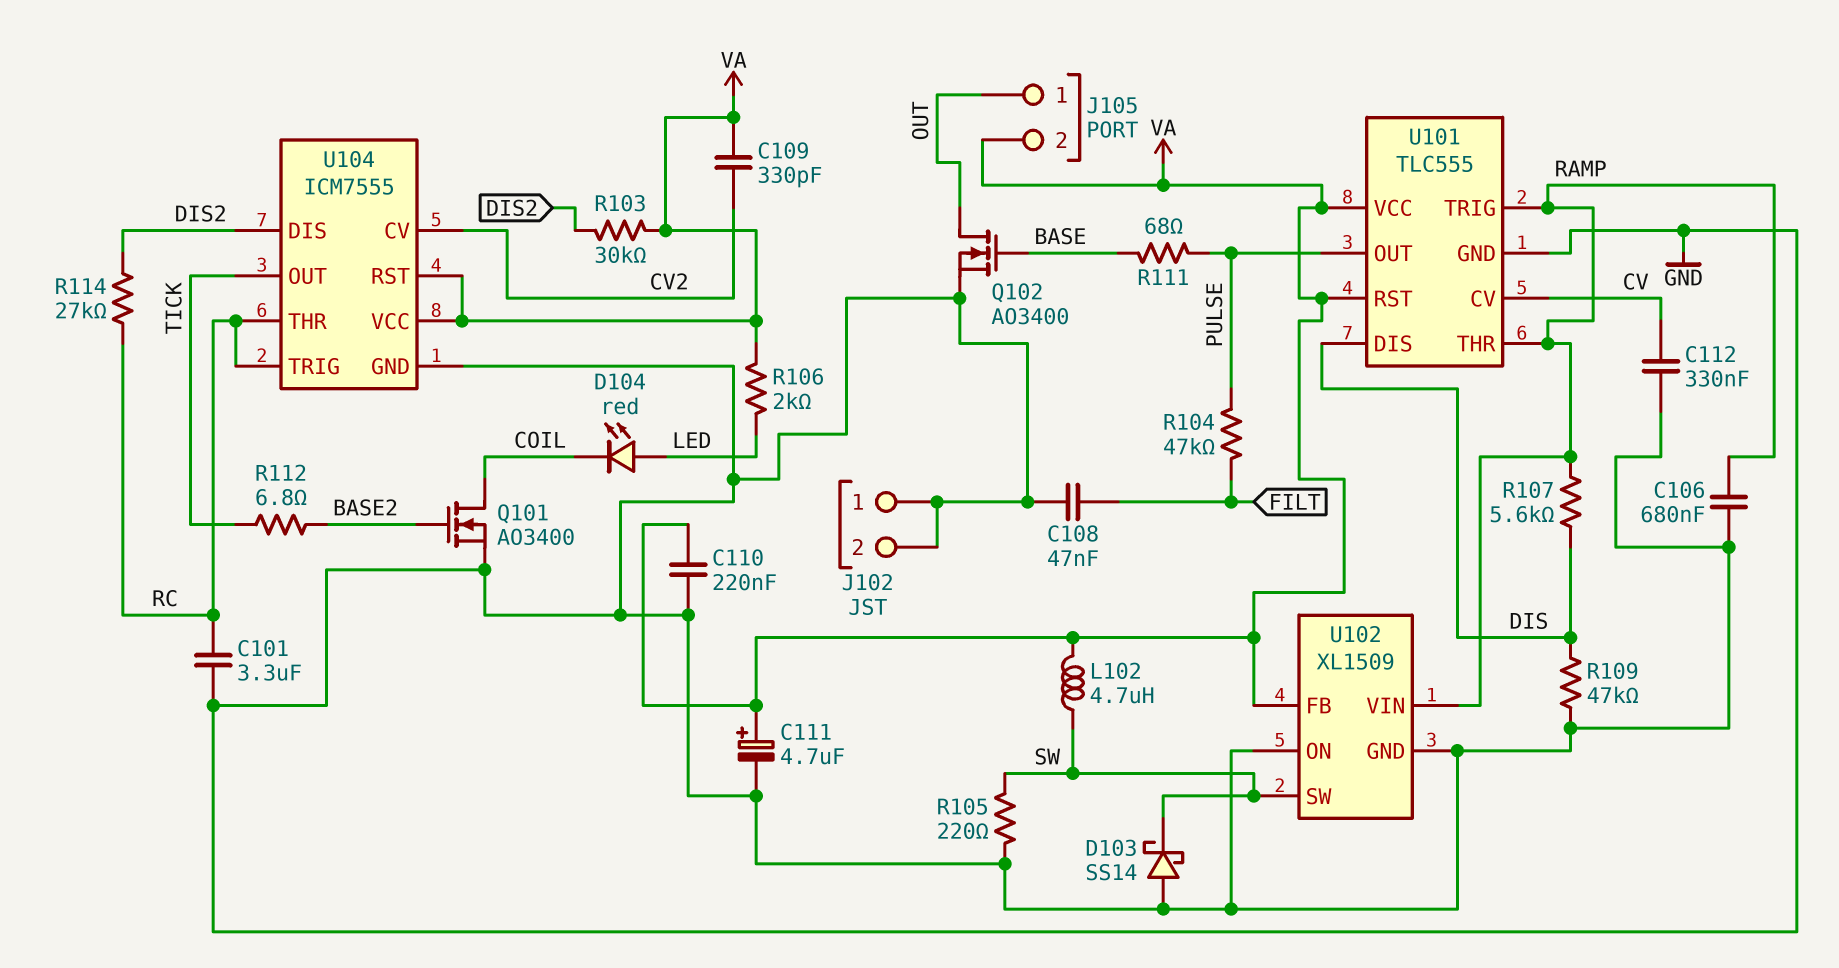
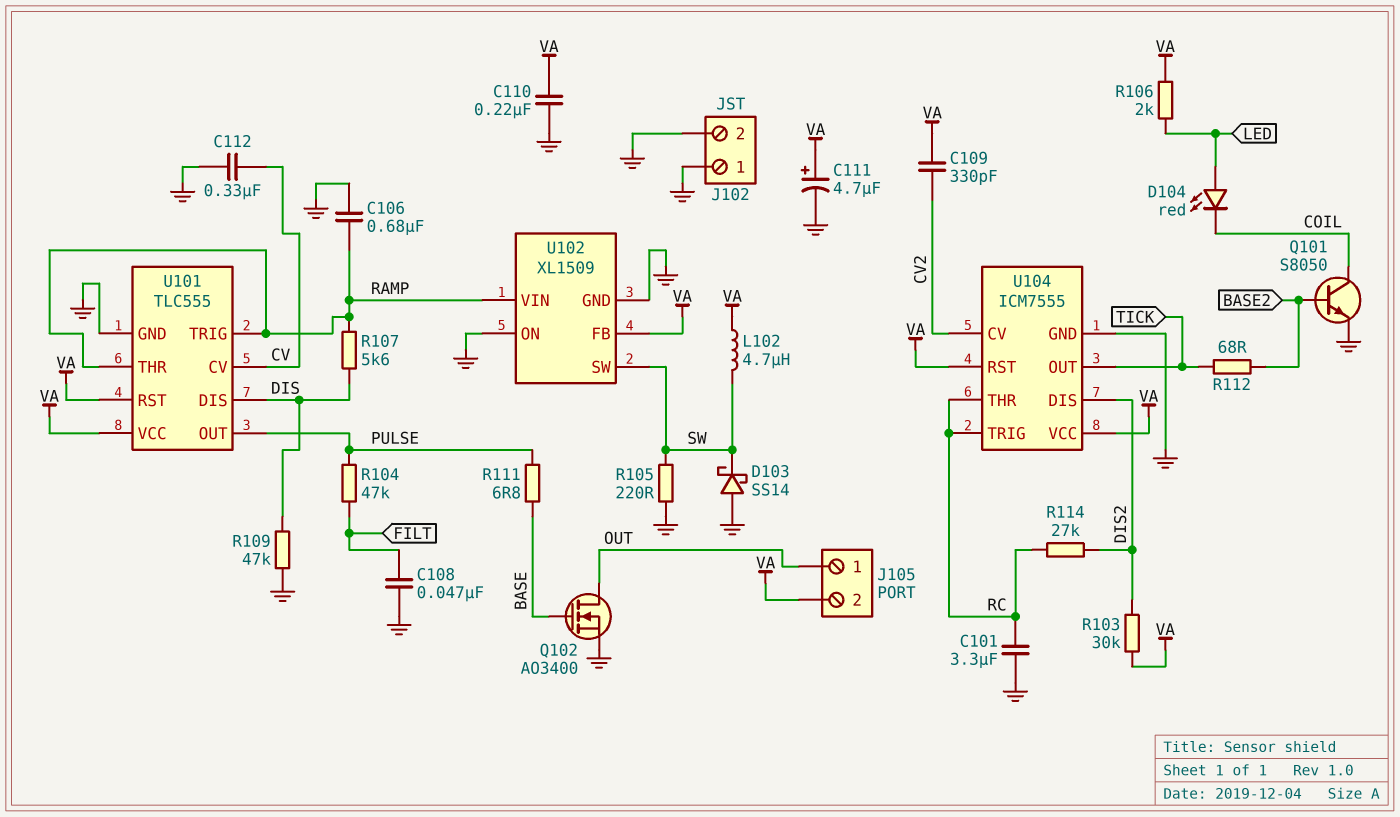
Q101: NMOS AO3400 (G BASE2, D COIL, S GND) -> NPN S8050 (B BASE2, C COIL, E GND)
R111: 68 (BASE, PULSE) -> 6.8 (BASE, PULSE)
R112: 6.8 (BASE2, TICK) -> 68 (BASE2, TICK)

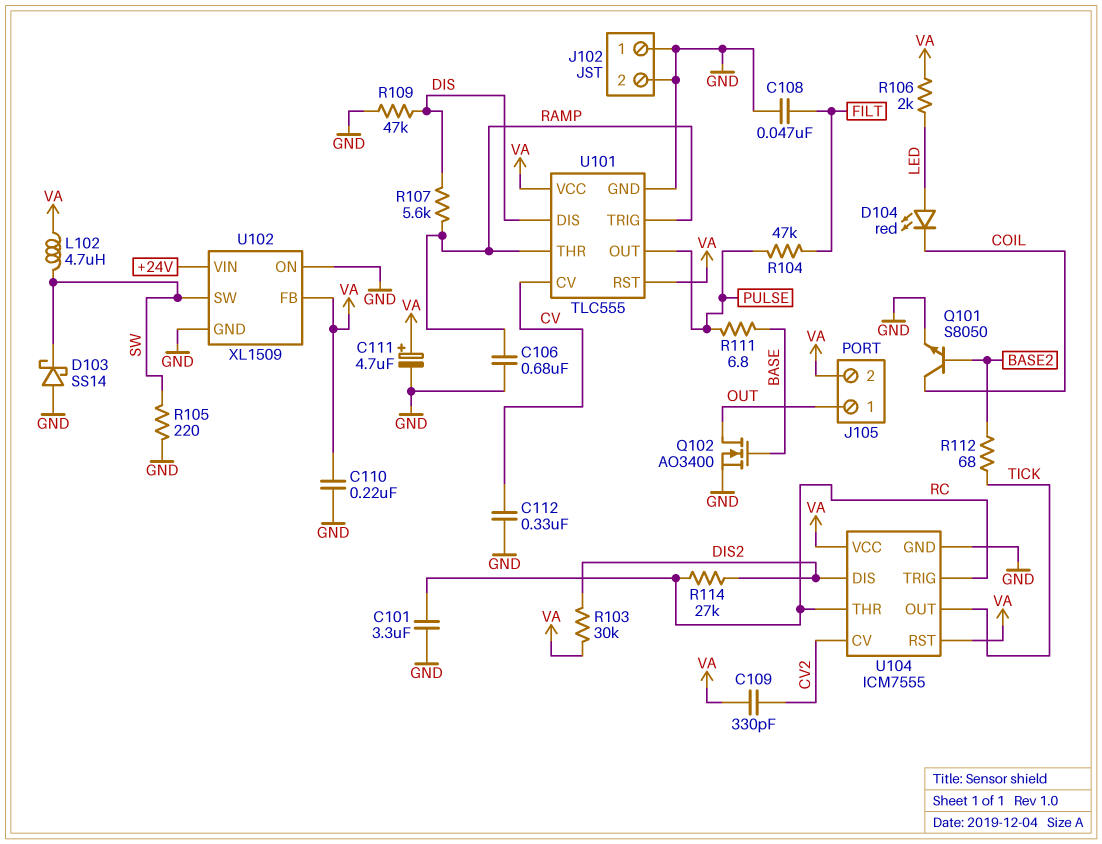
U102 pin VIN: RAMP -> +24V

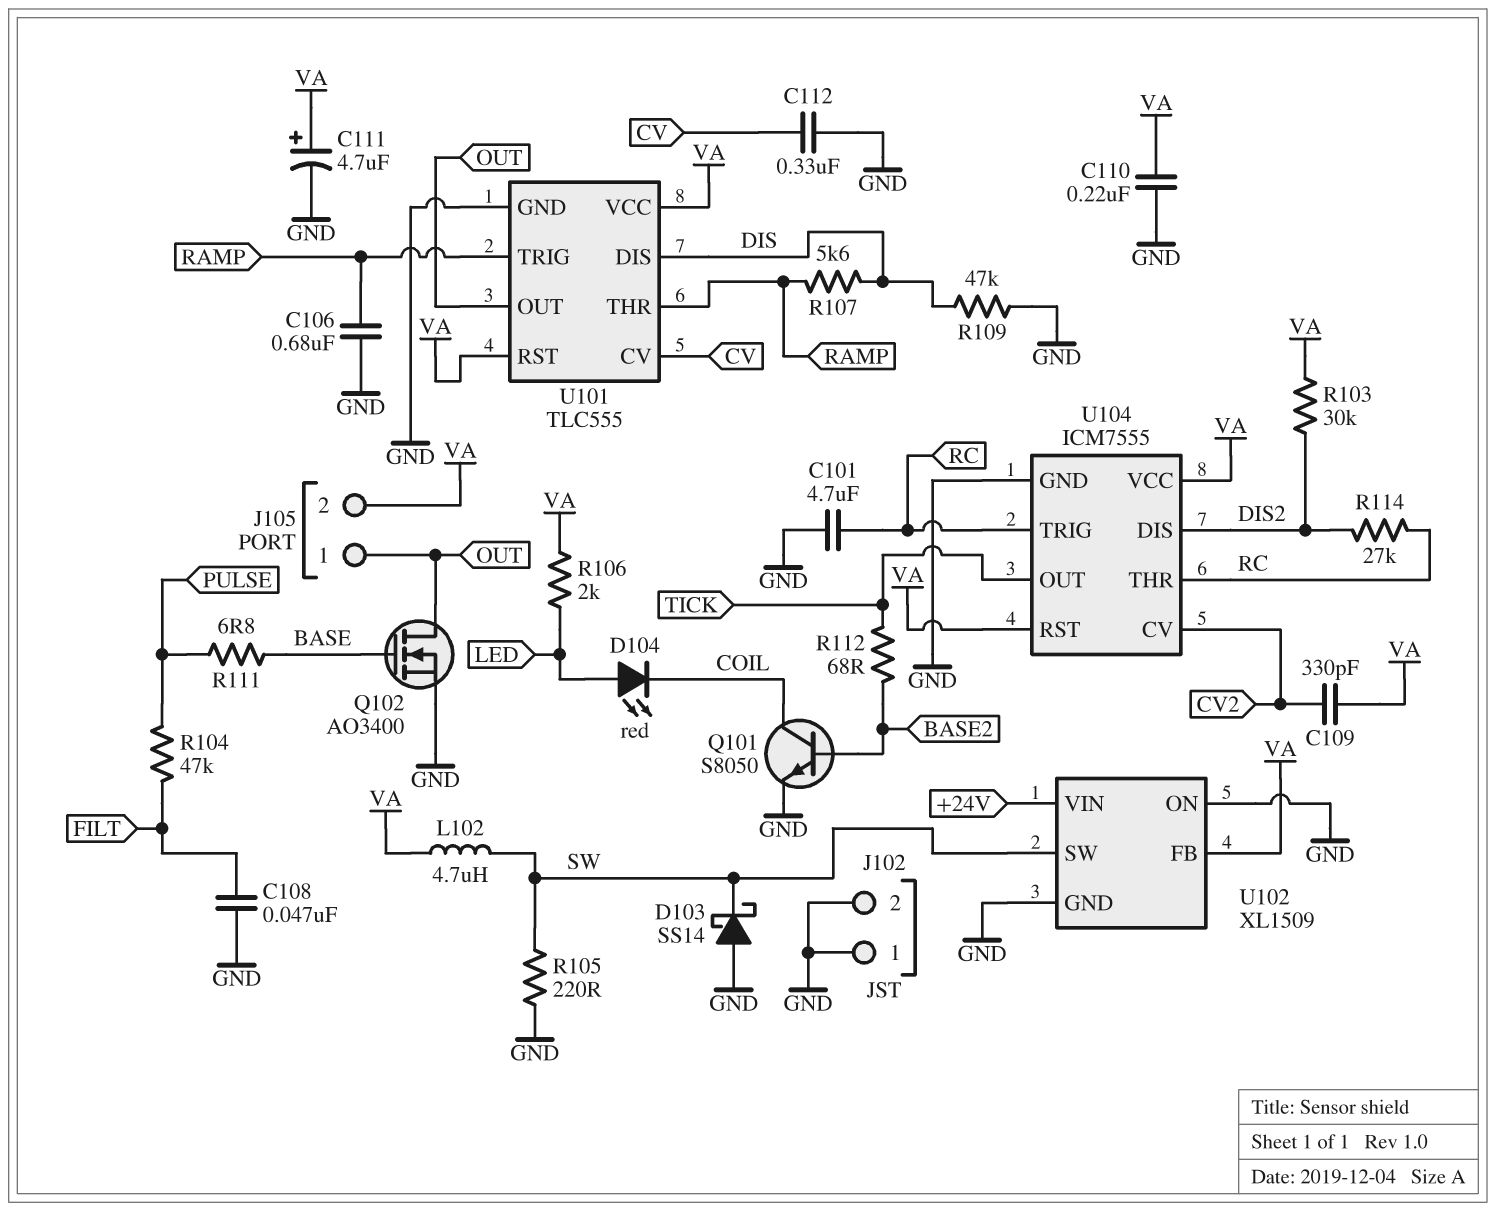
C101: 3.3uF (GND, RC) -> 4.7uF (GND, RC)
U101 pin OUT: PULSE -> OUT

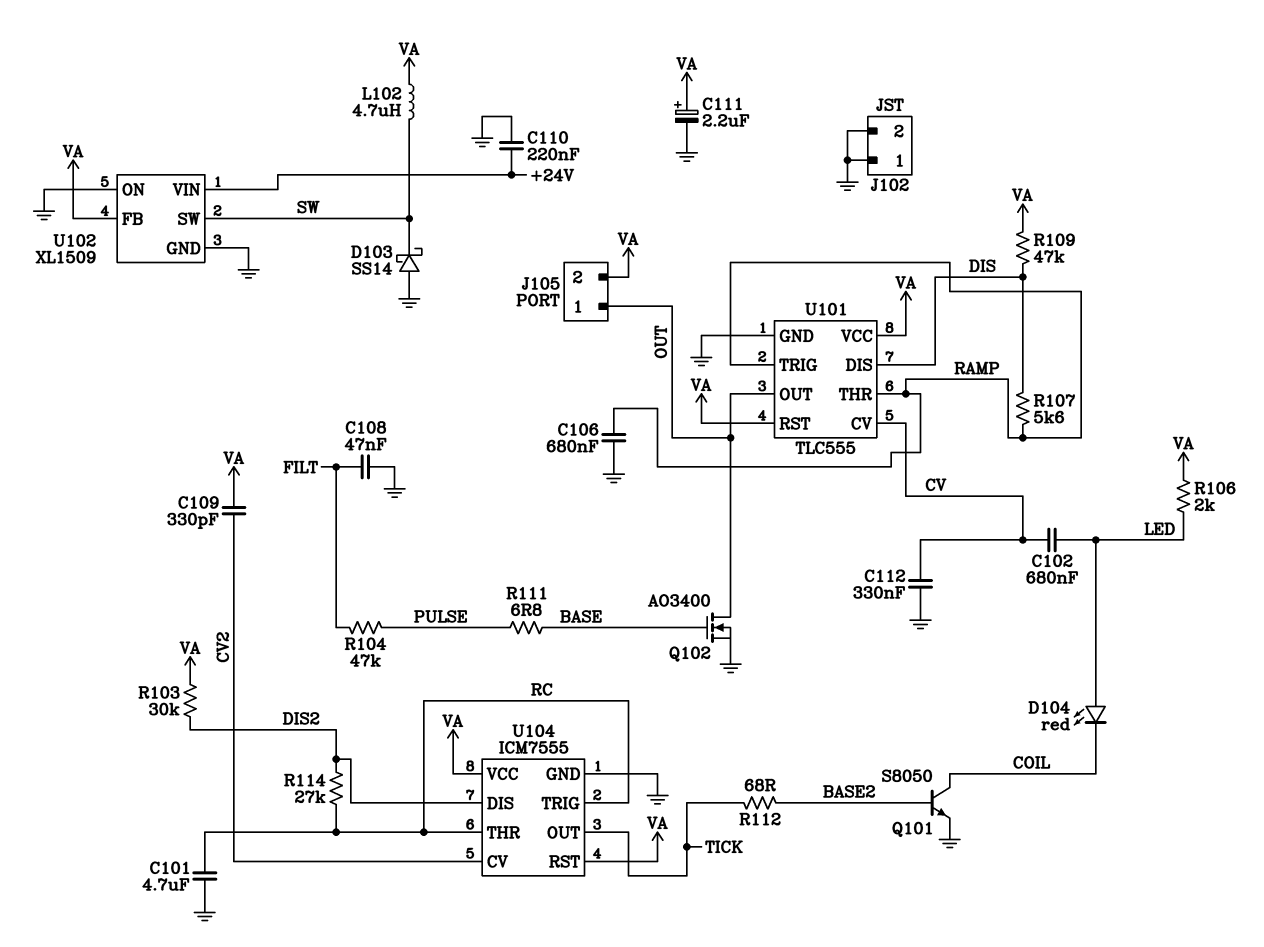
C102: none -> 680nF (CV, LED)
C110: 220nF (GND, VA) -> 220nF (+24V, GND)
C111: 4.7uF (plus VA, minus GND) -> 2.2uF (plus VA, minus GND)
R105: 220 (GND, SW) -> none
R109: 47k (DIS, GND) -> 47k (DIS, VA)

